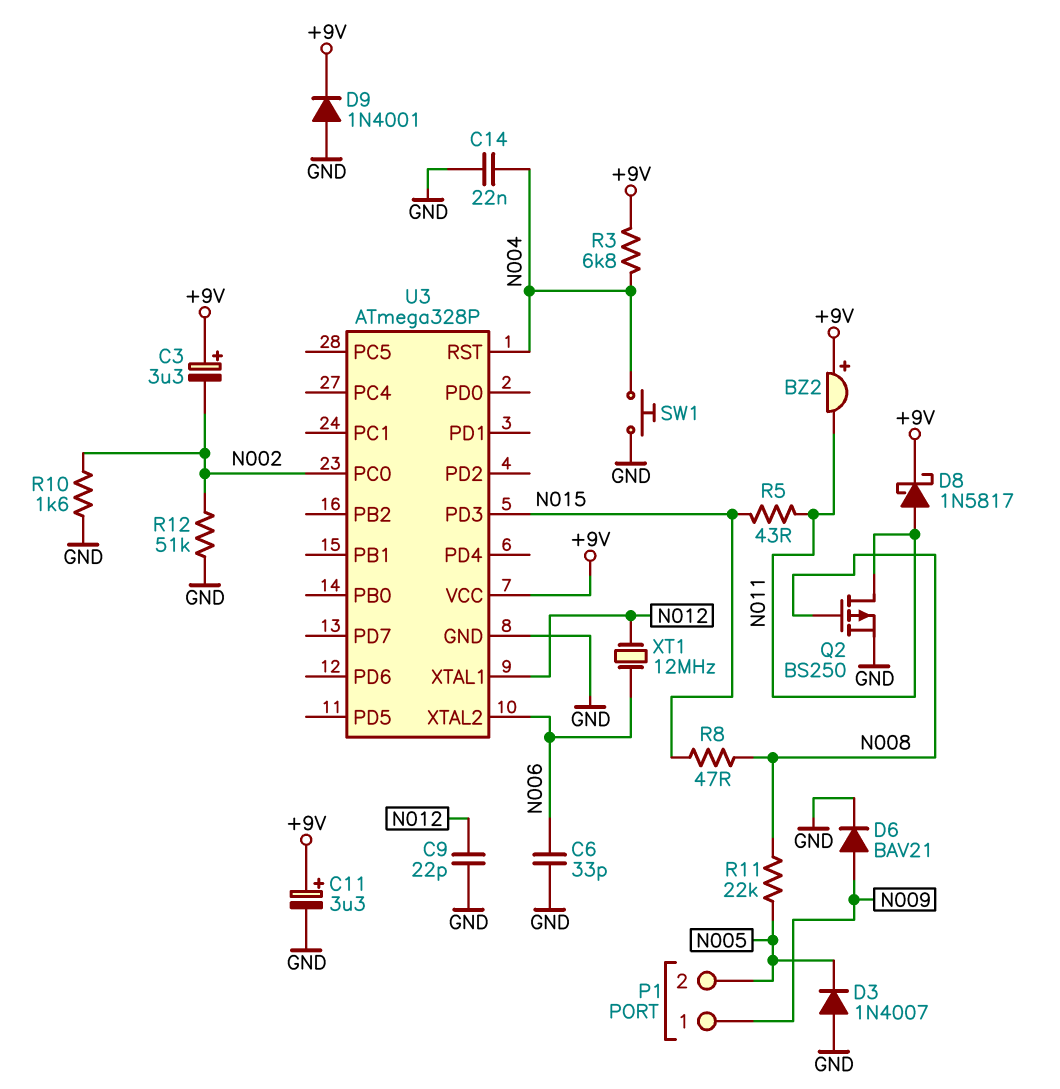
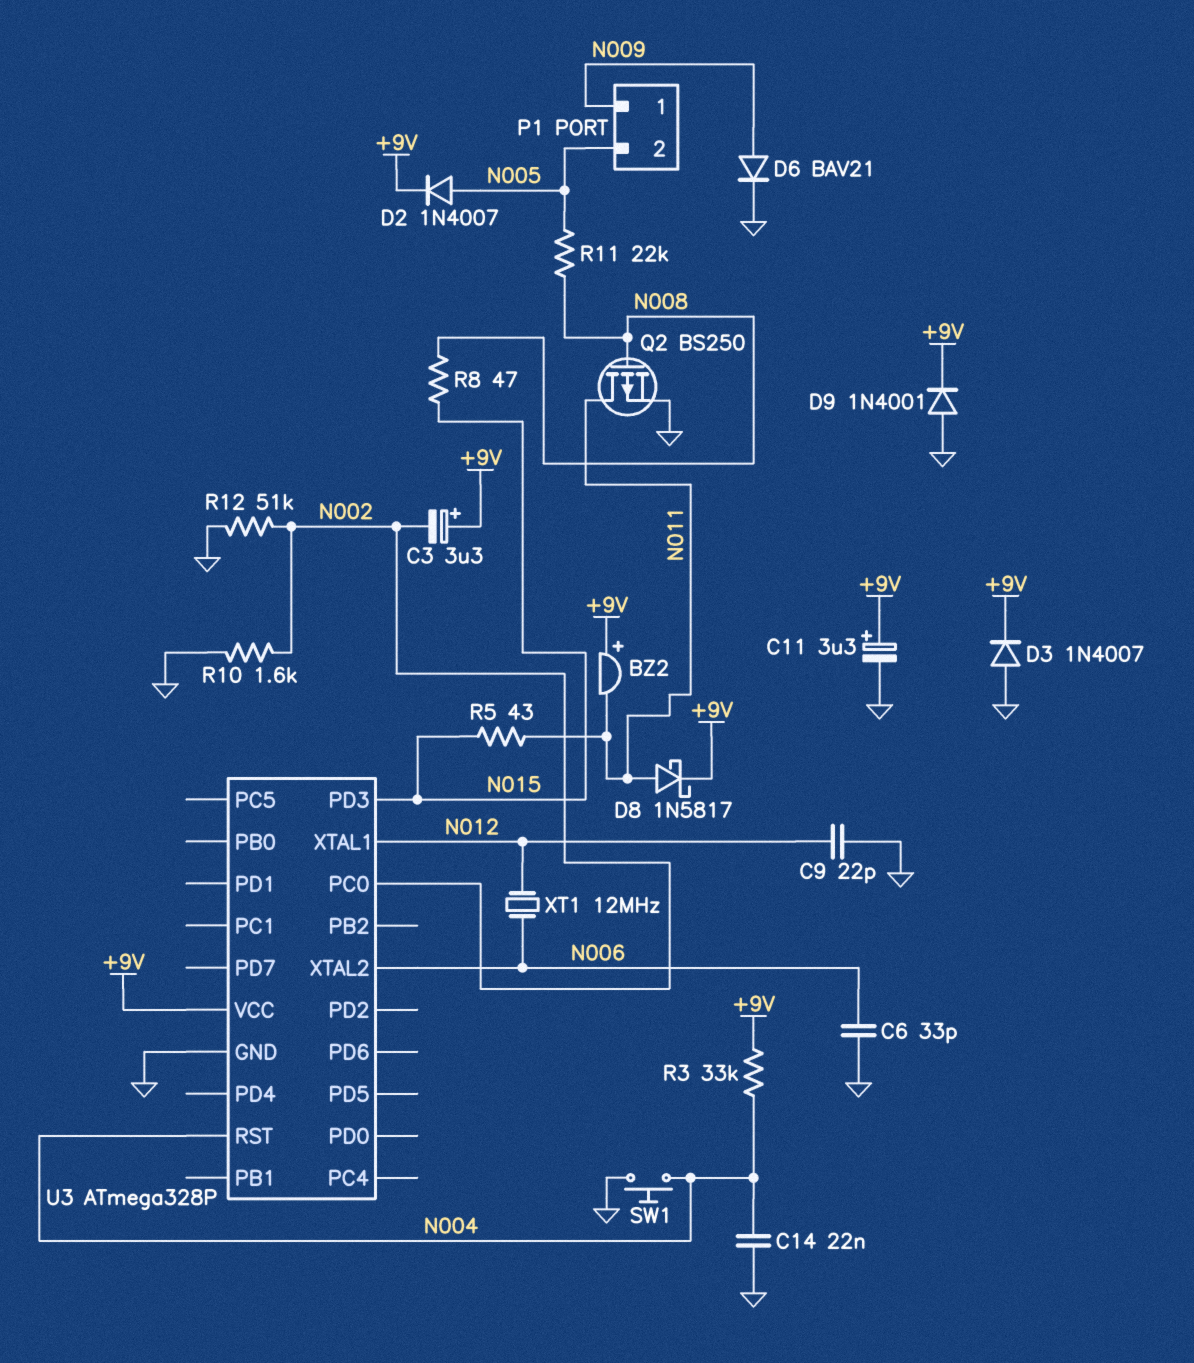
D2: none -> diode 1N4007 (A N005, K +9V)
D3: diode 1N4007 (A GND, K N005) -> diode 1N4007 (A GND, K +9V)
R3: 6.8k (+9V, N004) -> 33k (+9V, N004)

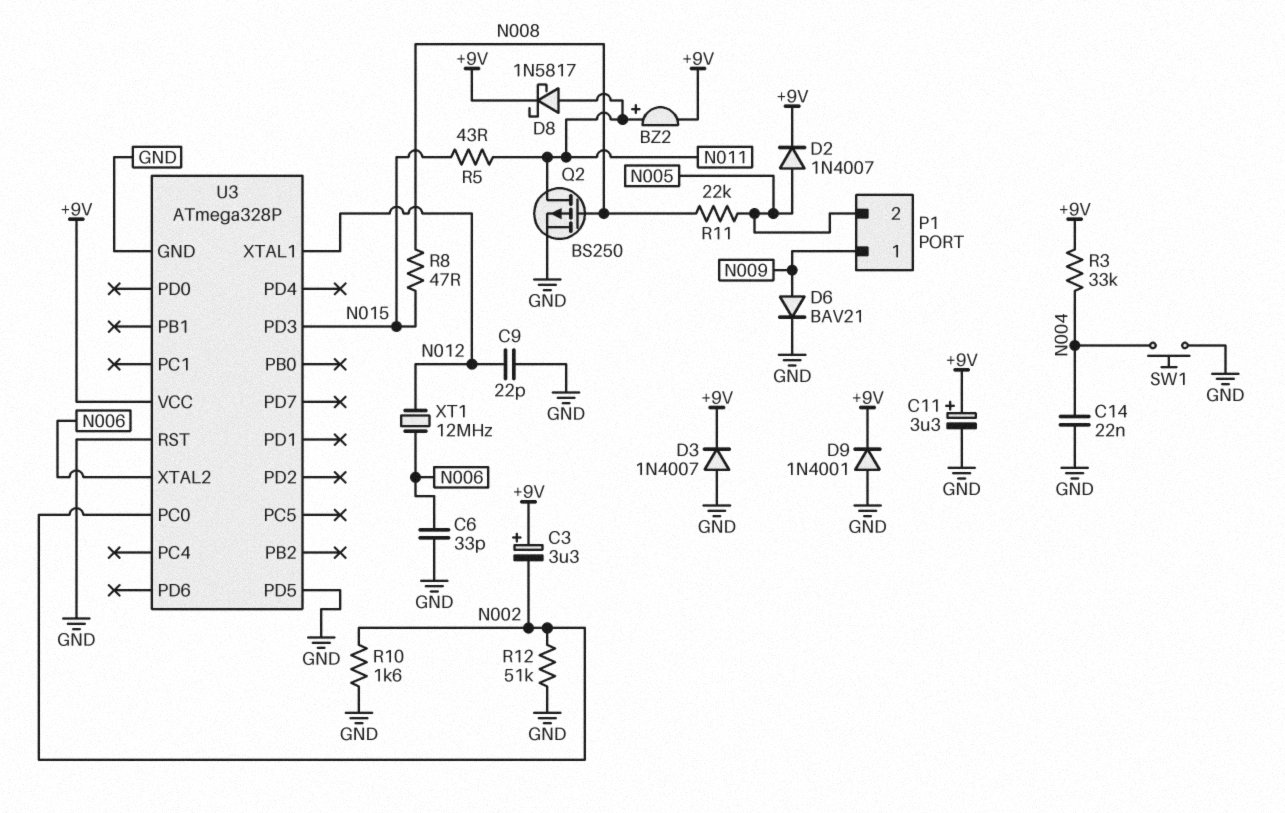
BZ2: buzzer (plus +9V, minus N011) -> buzzer (plus N011, minus +9V)
U3 pin PD5: none -> GND
U3 pin RST: N004 -> GND

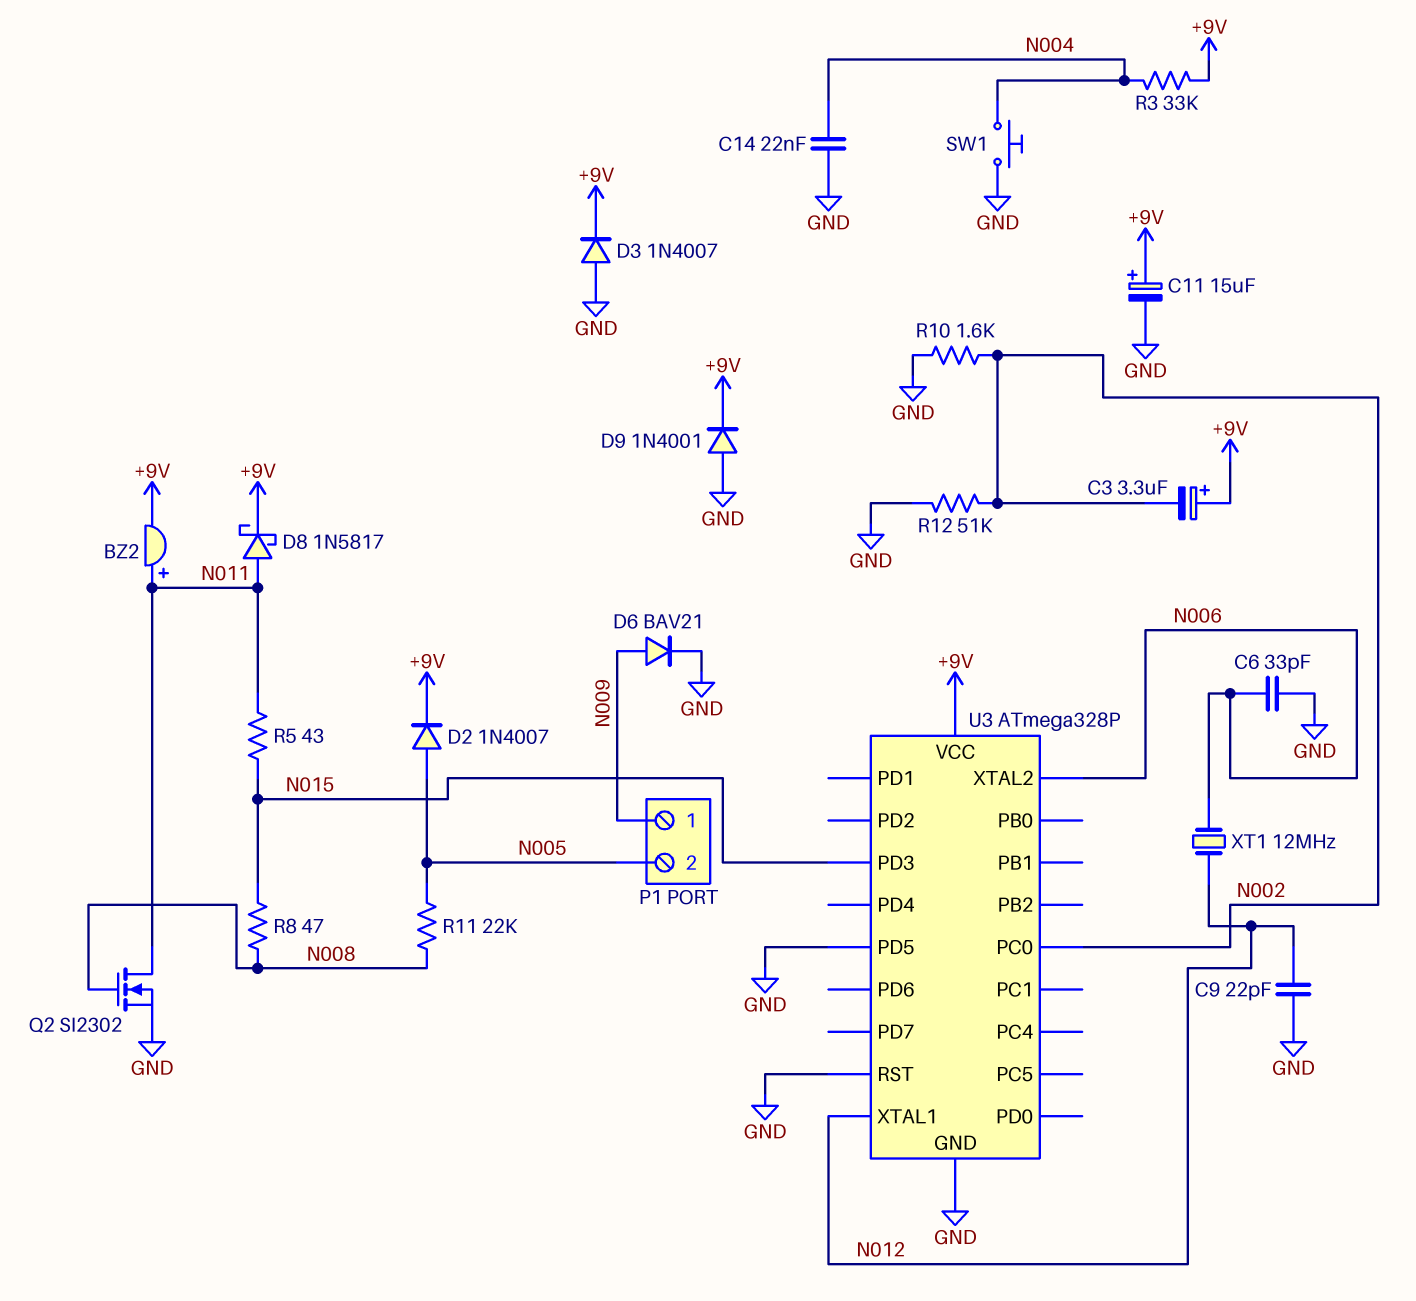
C11: 3.3uF (plus +9V, minus GND) -> 15uF (plus +9V, minus GND)
Q2: PMOS BS250 (G N008, D N011, S GND) -> NMOS SI2302 (G N008, D N011, S GND)

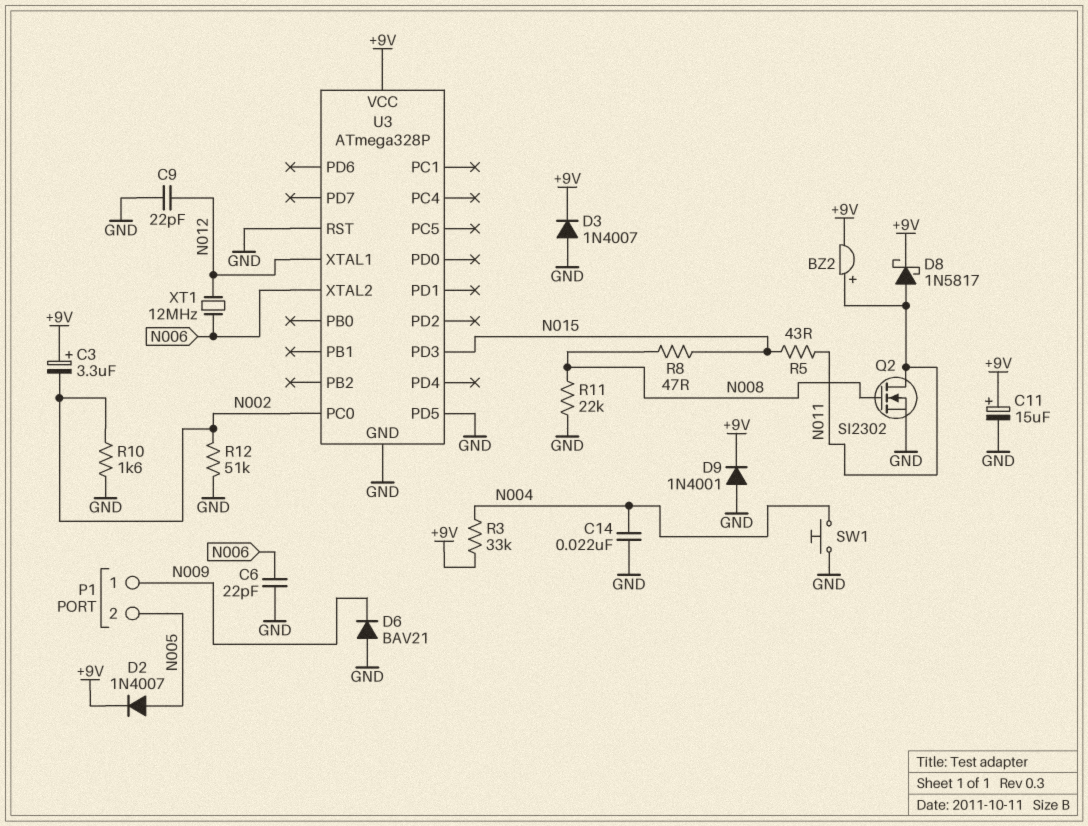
C6: 33pF (GND, N006) -> 22pF (GND, N006)
D6: diode BAV21 (A N009, K GND) -> diode BAV21 (A GND, K N009)
R11: 22k (N005, N008) -> 22k (GND, N008)

